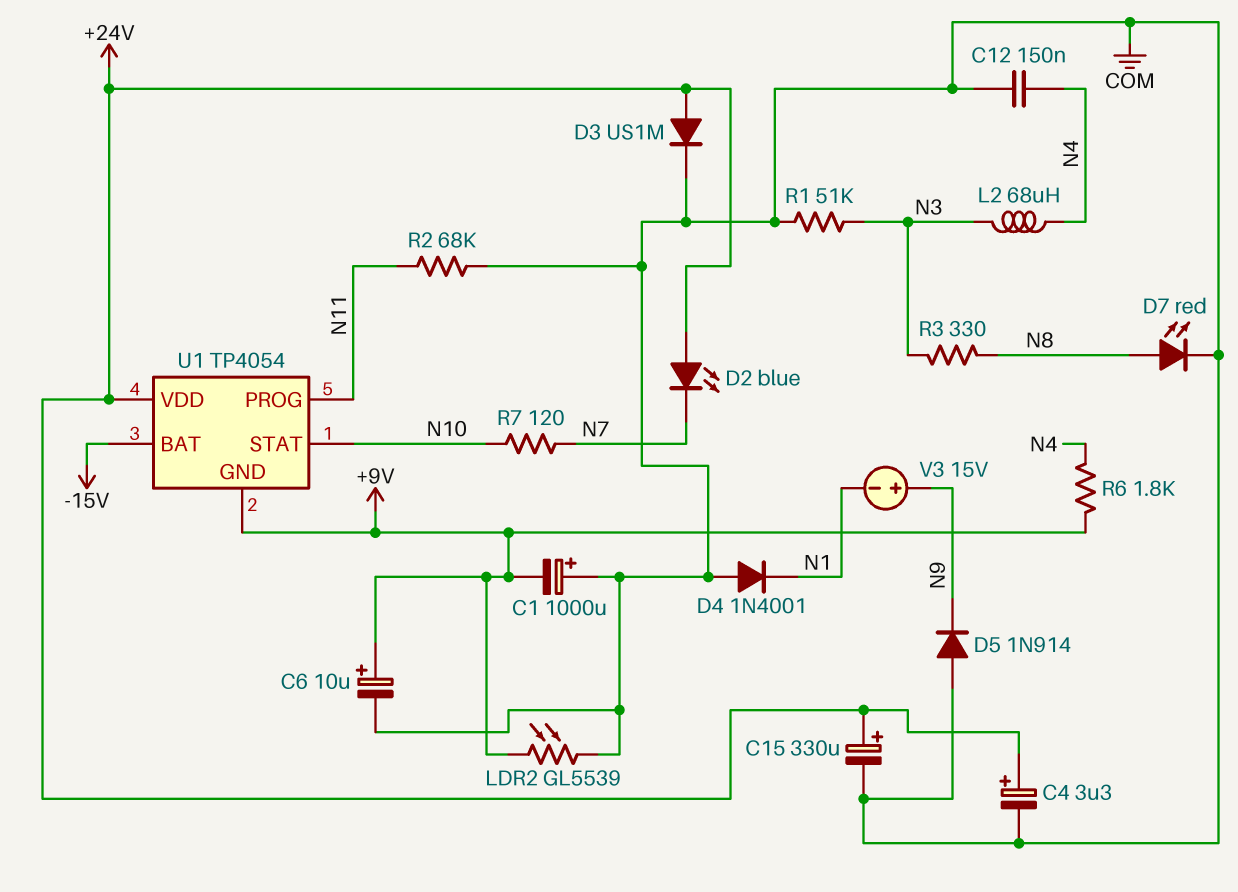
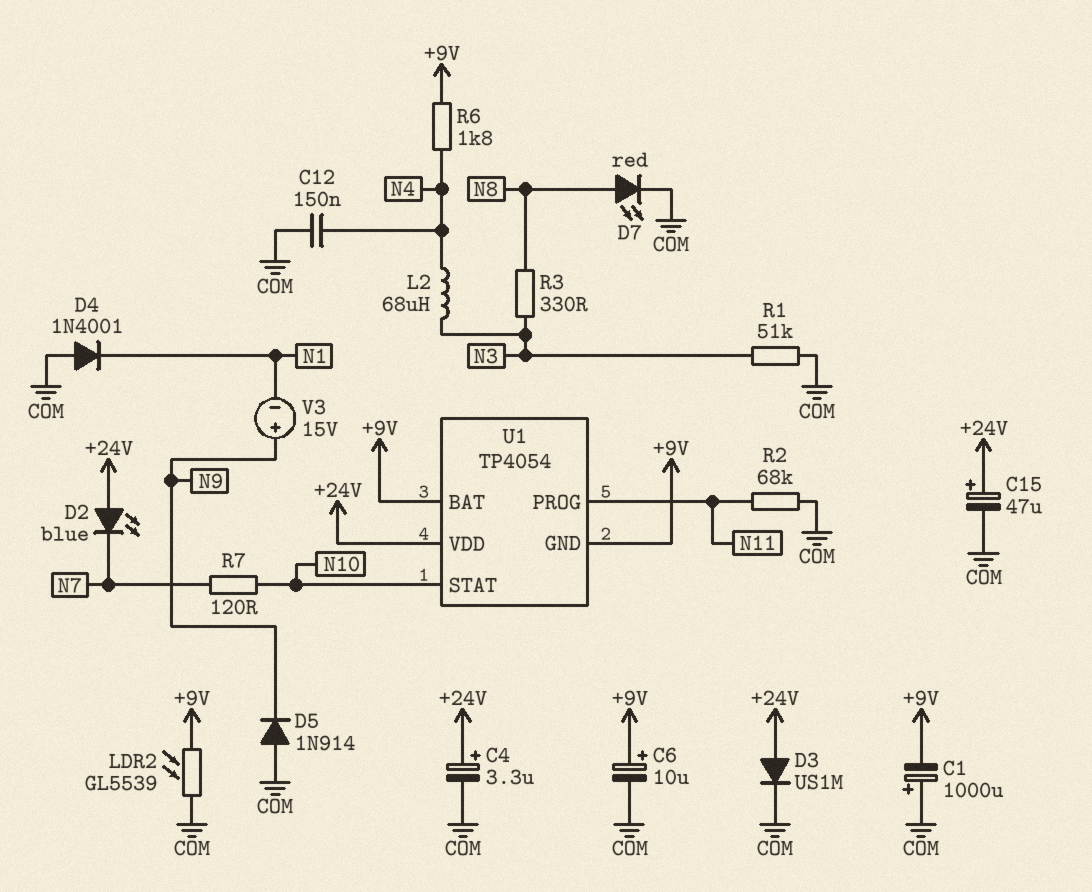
C15: 330uF (plus +24V, minus COM) -> 47uF (plus +24V, minus COM)
U1 pin BAT: -15V -> +9V

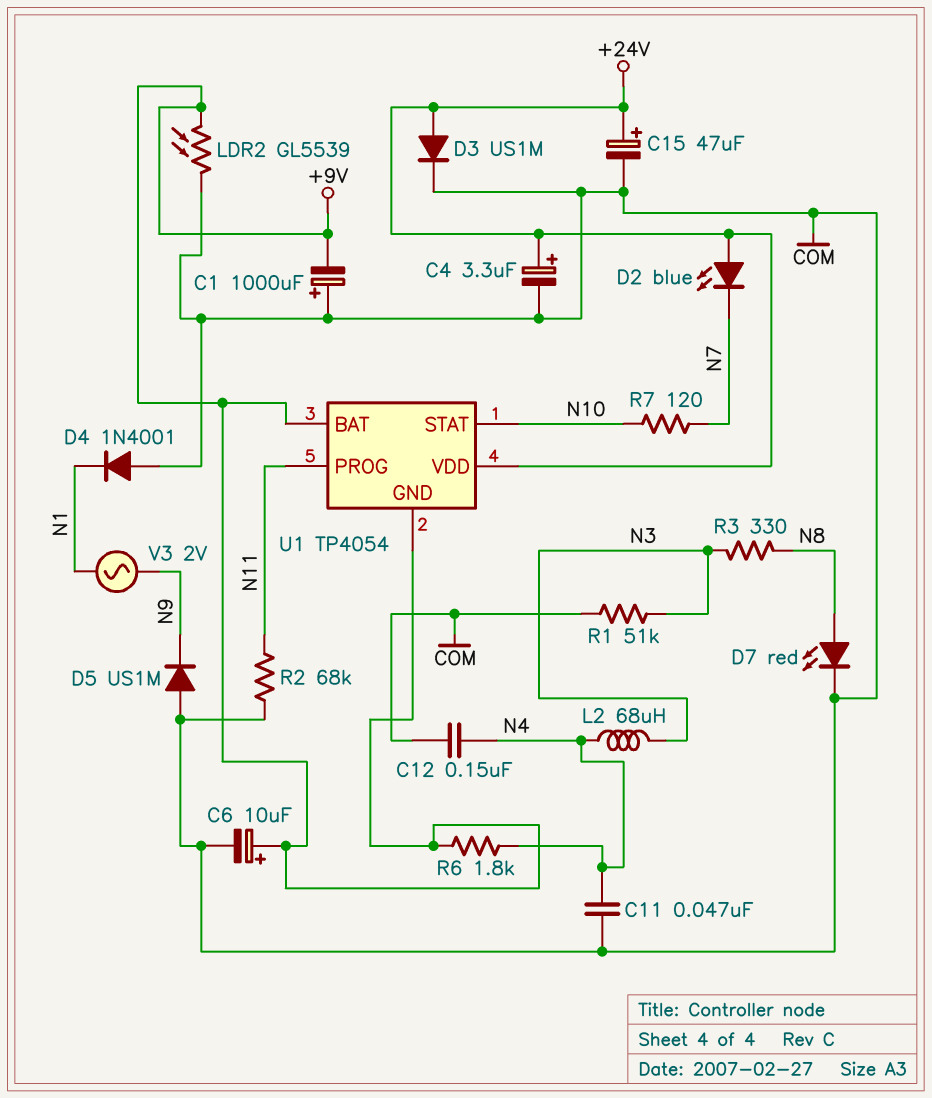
C11: none -> 47nF (COM, N4)
D5: diode 1N914 (A COM, K N9) -> diode US1M (A COM, K N9)
V3: 15V (plus N9, minus N1) -> AC 2V (N1, N9)

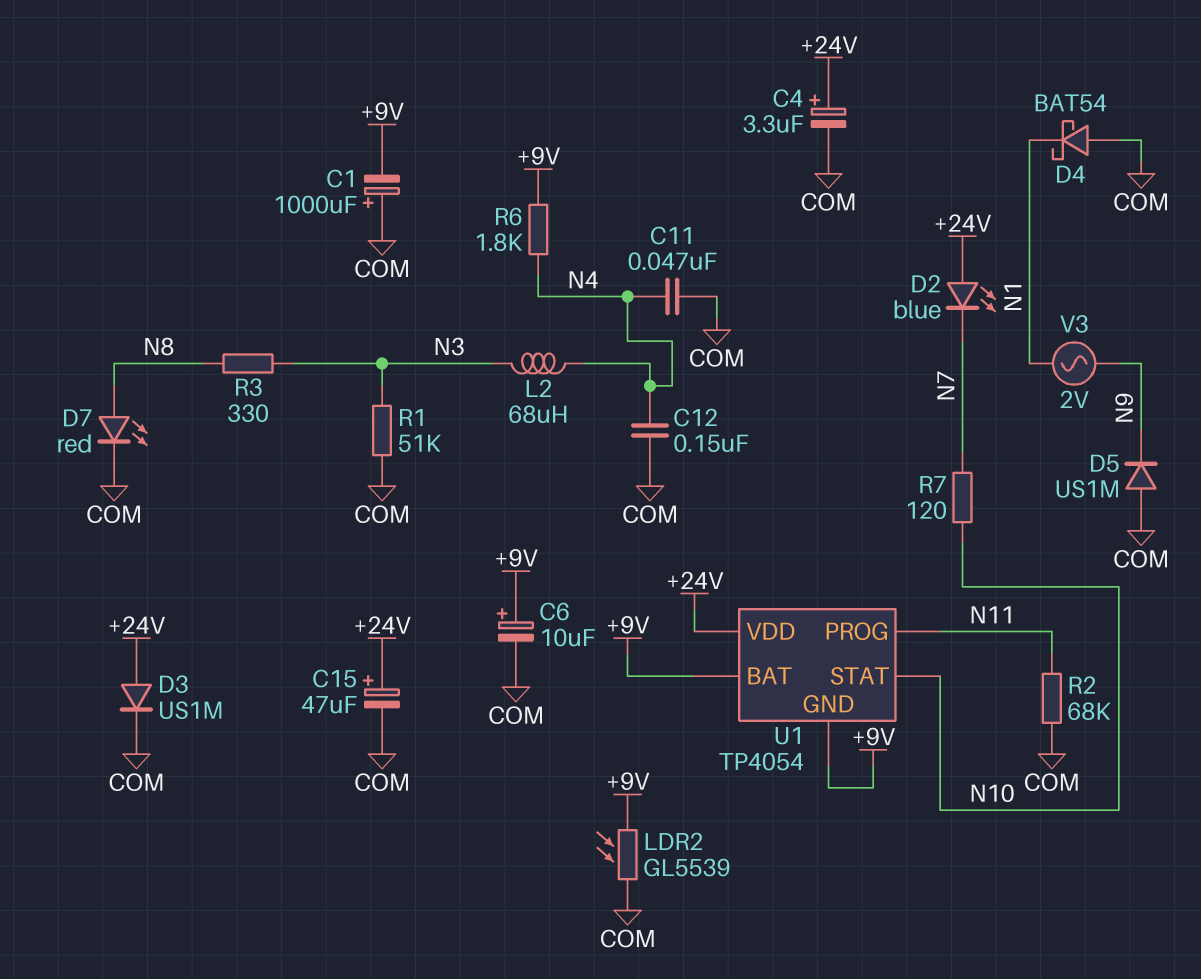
D4: diode 1N4001 (A COM, K N1) -> schottky BAT54 (A COM, K N1)

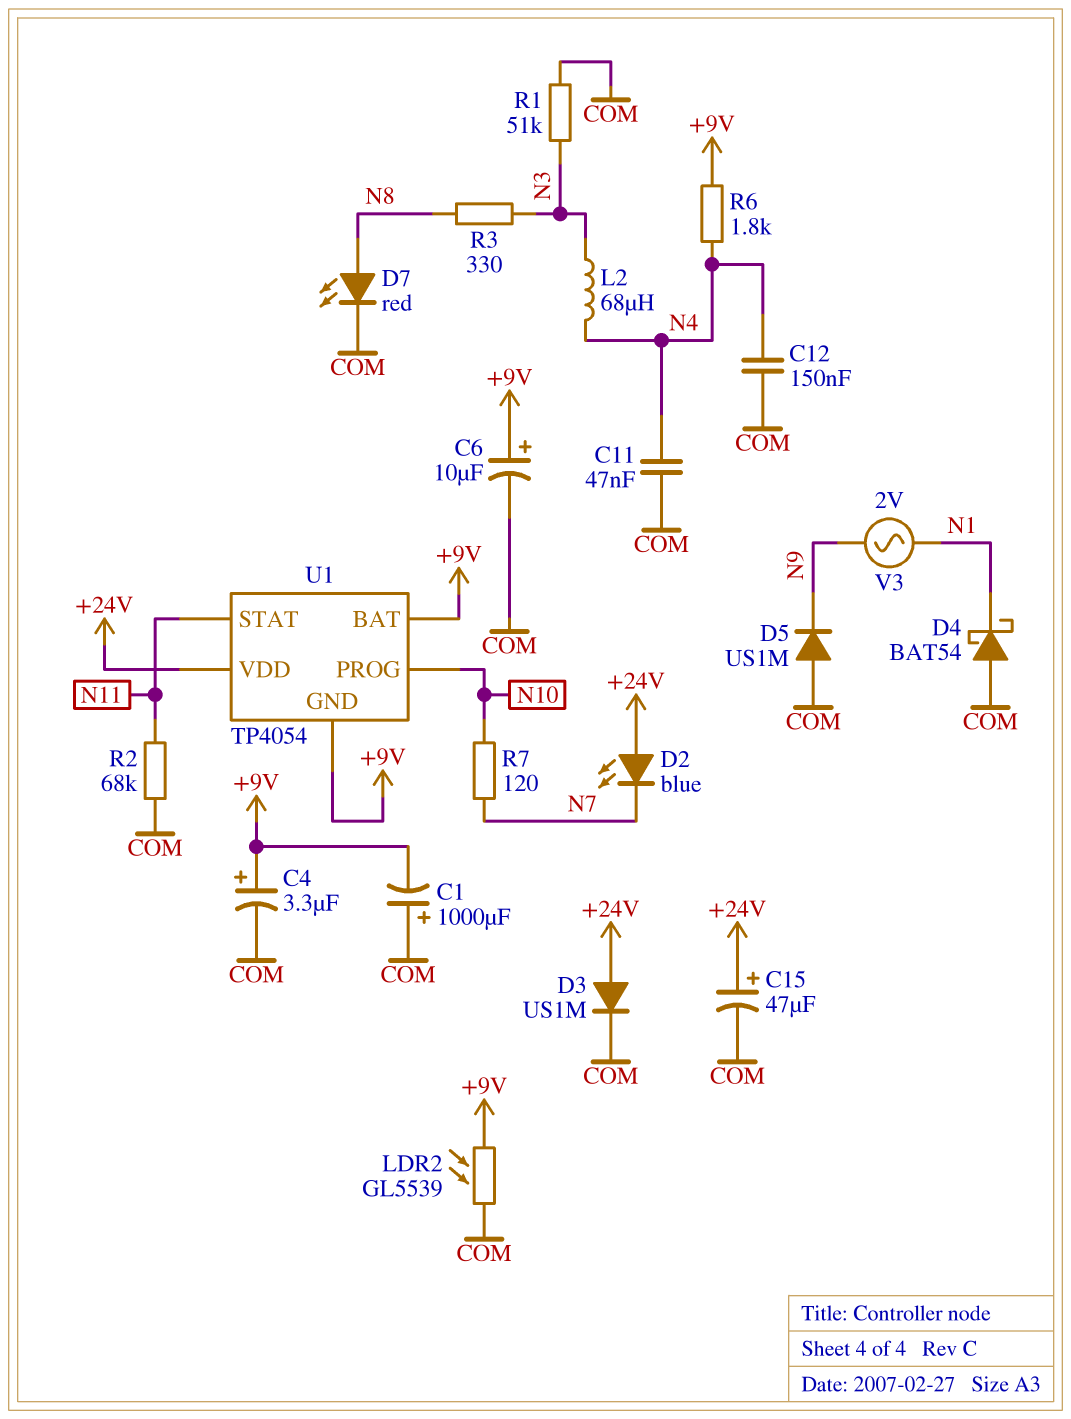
C4: 3.3uF (plus +24V, minus COM) -> 3.3uF (plus +9V, minus COM)
U1 pin PROG: N11 -> N10
U1 pin STAT: N10 -> N11

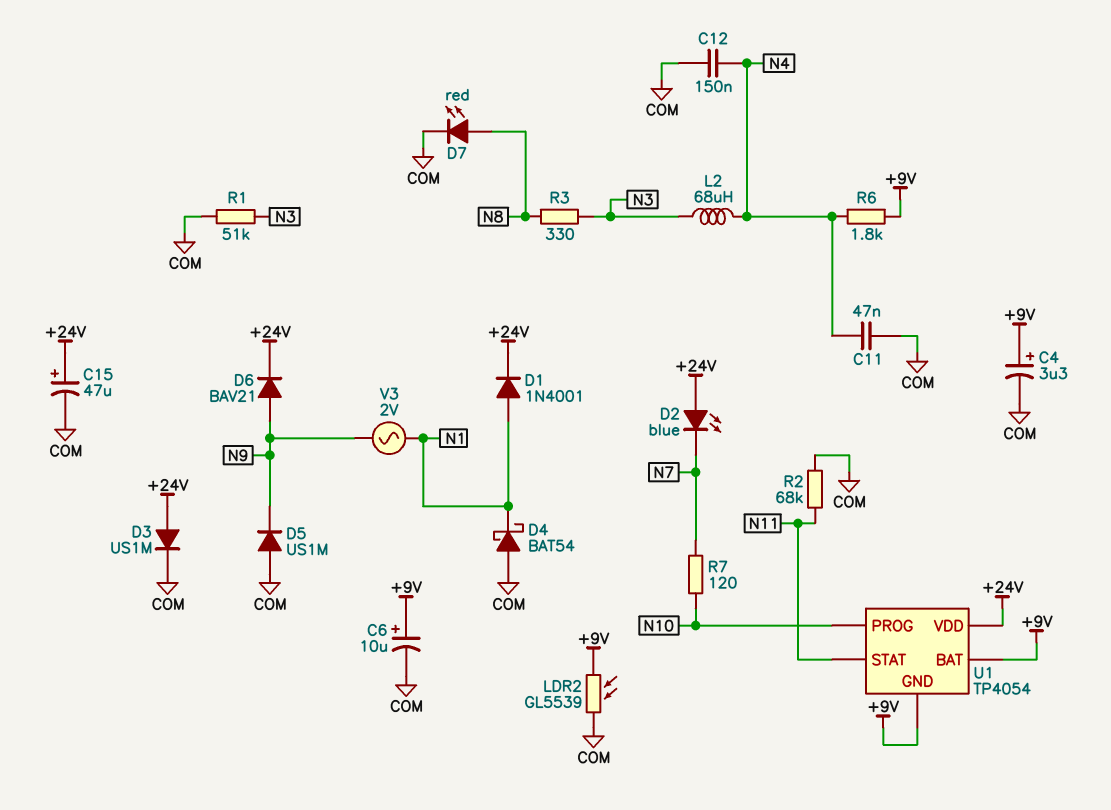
C1: 1000uF (plus COM, minus +9V) -> none
D1: none -> diode 1N4001 (A N1, K +24V)
D6: none -> diode BAV21 (A N9, K +24V)

